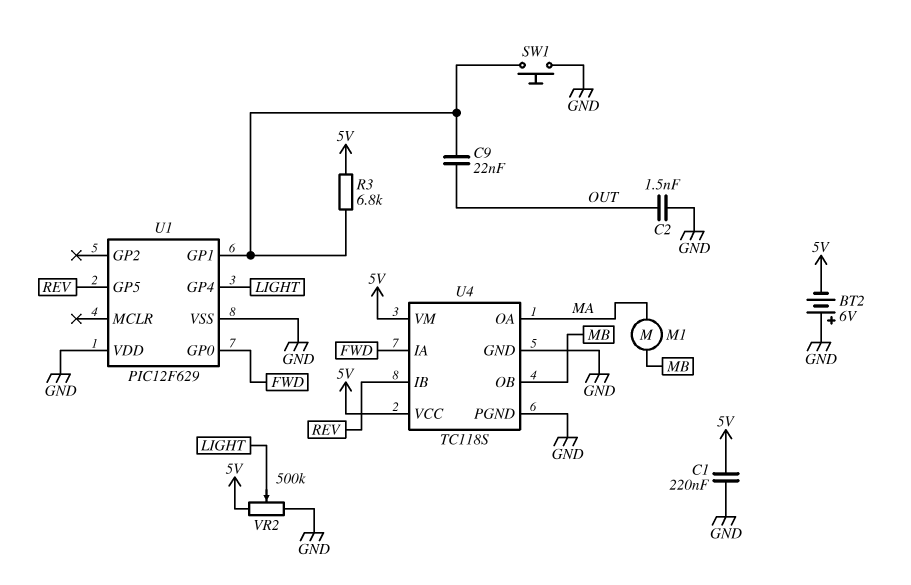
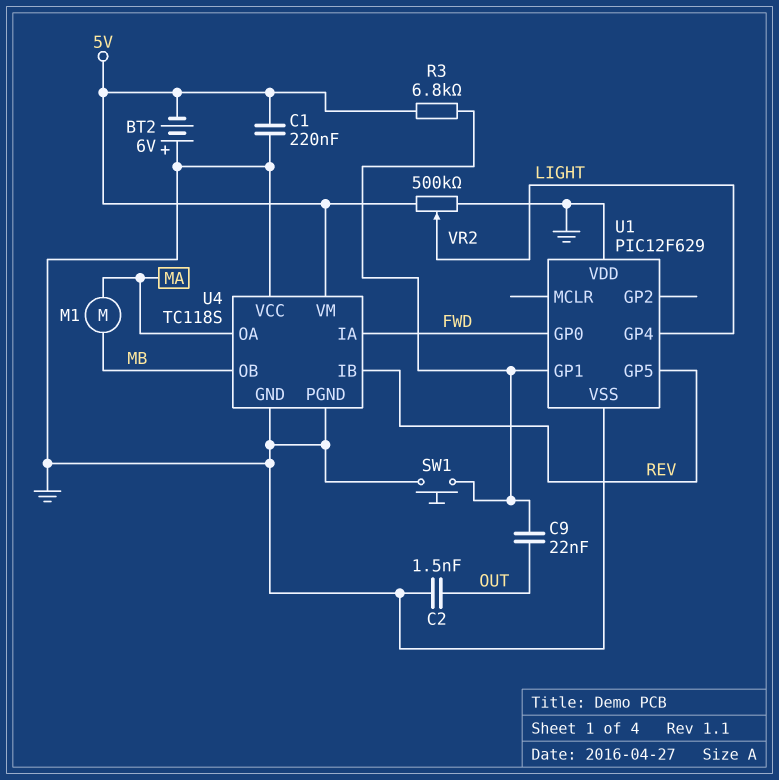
U4 pin VCC: 5V -> GND

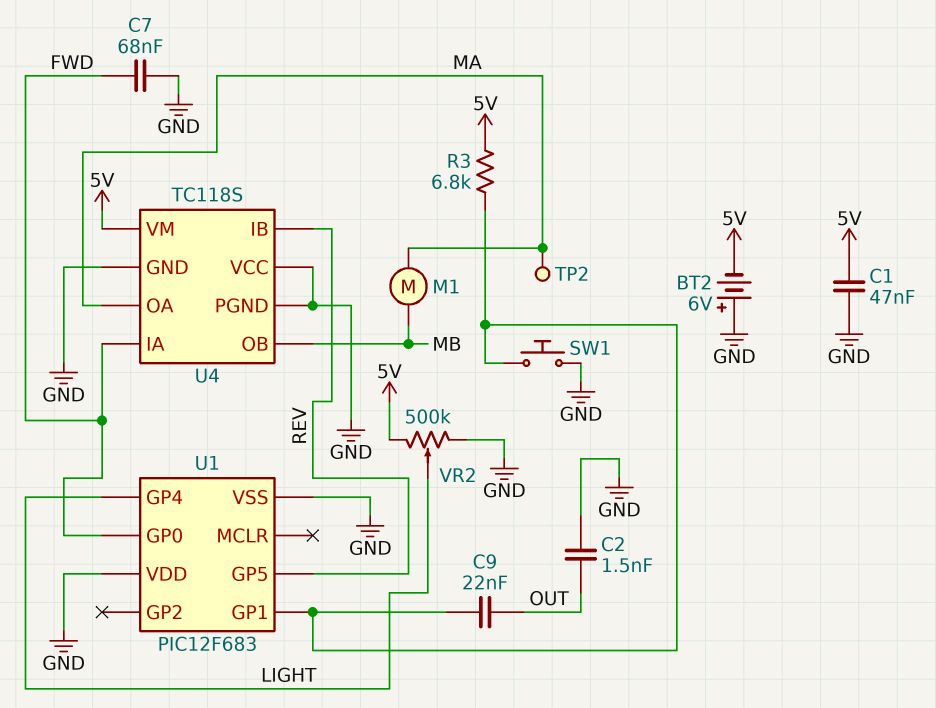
C1: 220nF (5V, GND) -> 47nF (5V, GND)
C7: none -> 68nF (FWD, GND)
TP2: none -> test point (MA)
U1: PIC12F629 -> PIC12F683

